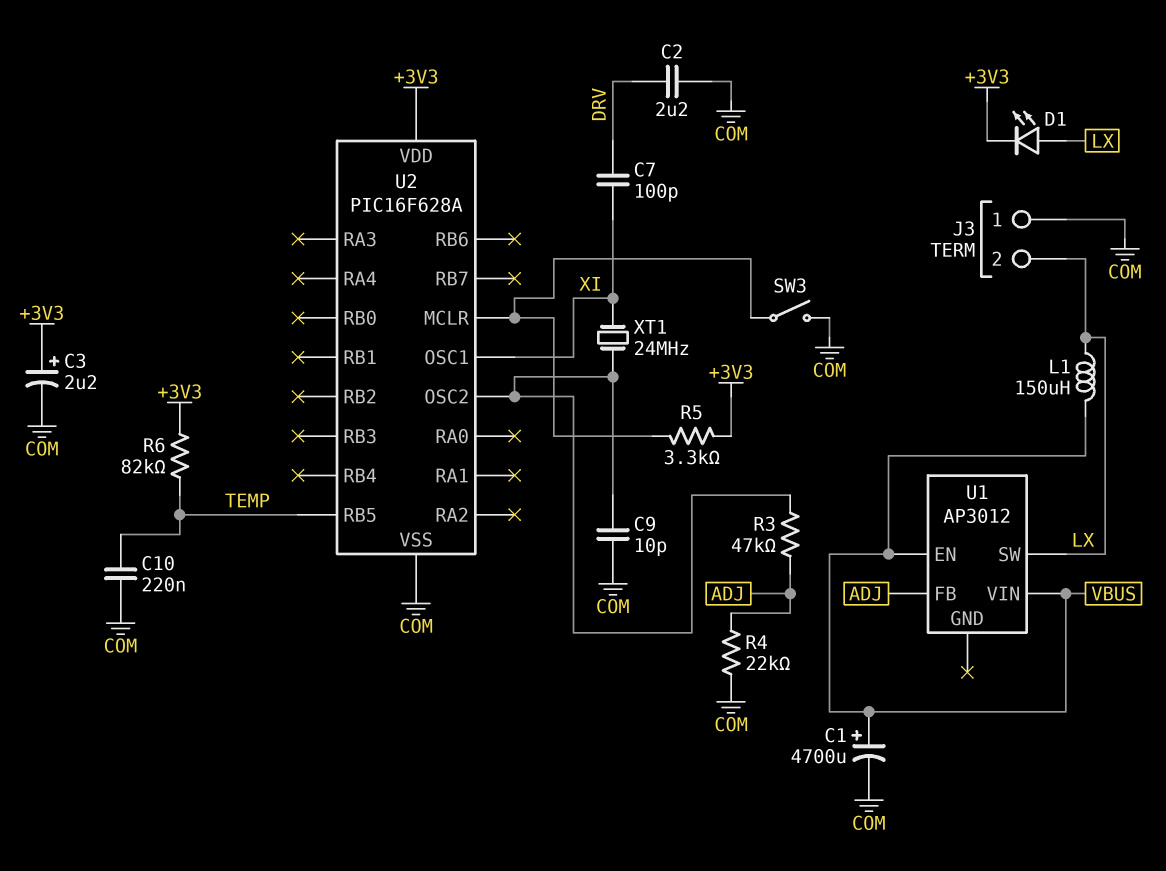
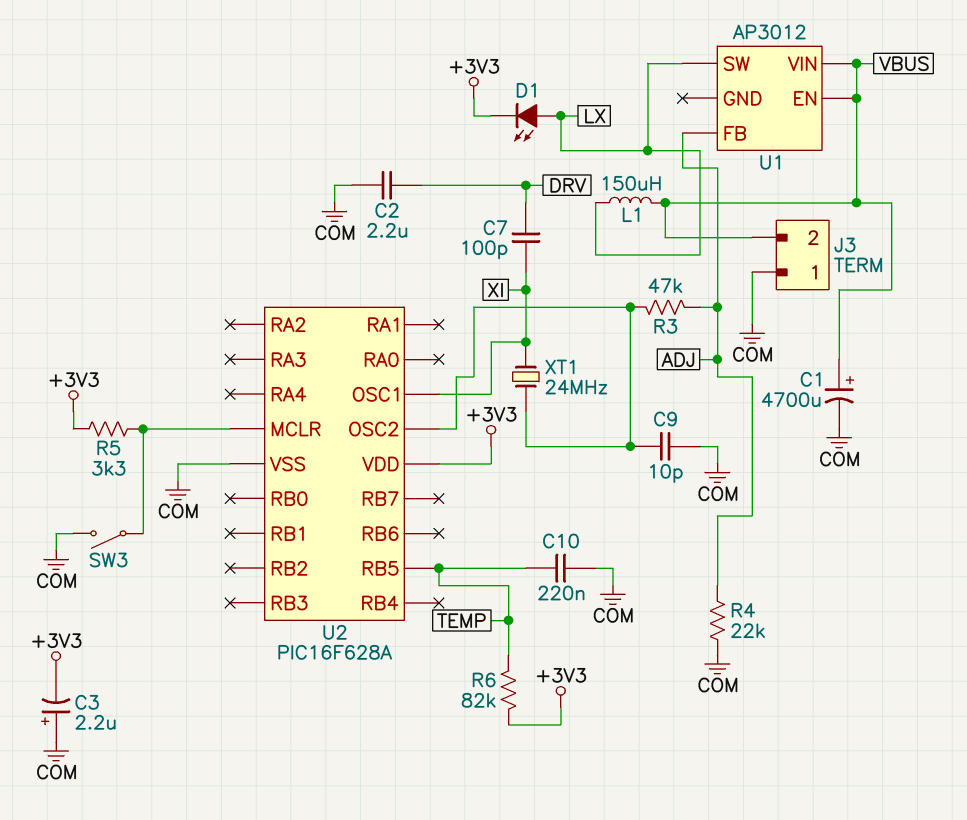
C3: 2.2uF (plus +3V3, minus COM) -> 2.2uF (plus COM, minus +3V3)
J3 pin 2: LX -> VBUS

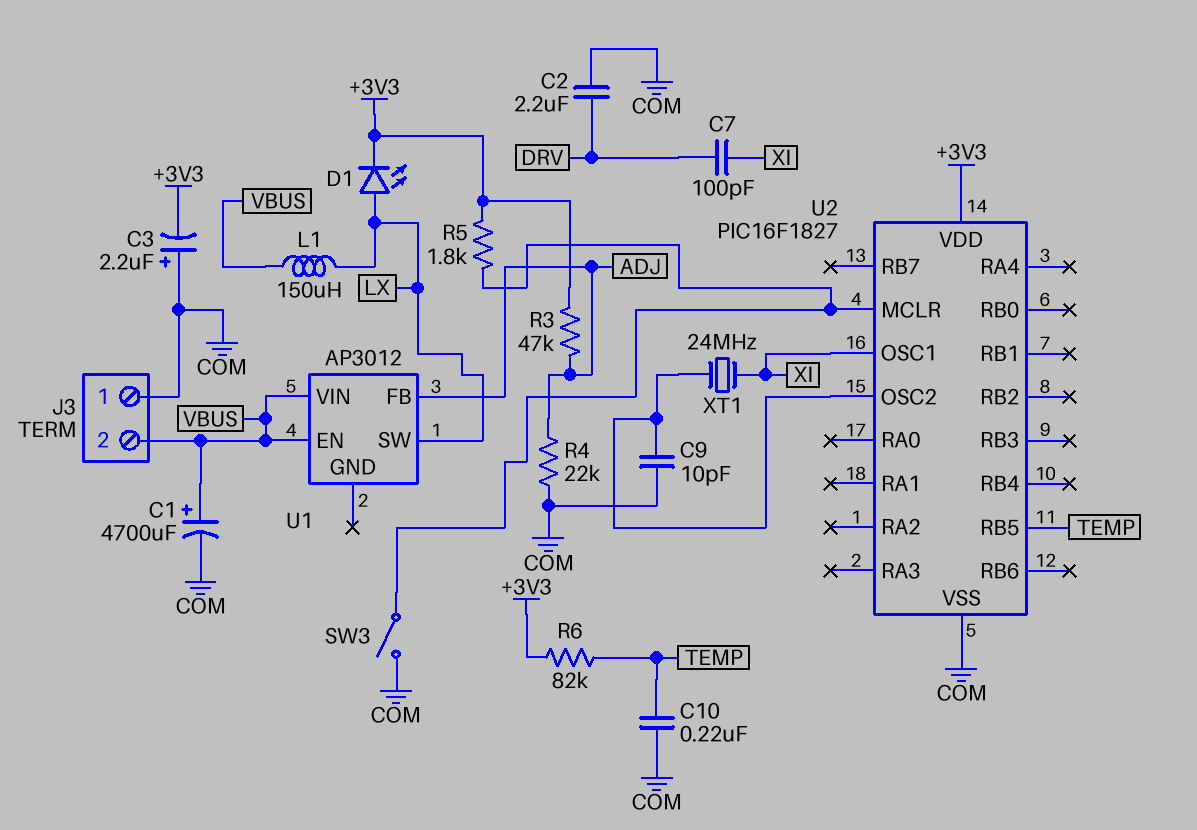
R3: 47k (ADJ, U2/OSC2) -> 47k (+3V3, ADJ)
R5: 3.3k (+3V3, U2/MCLR) -> 1.8k (+3V3, U2/MCLR)
U2: PIC16F628A -> PIC16F1827

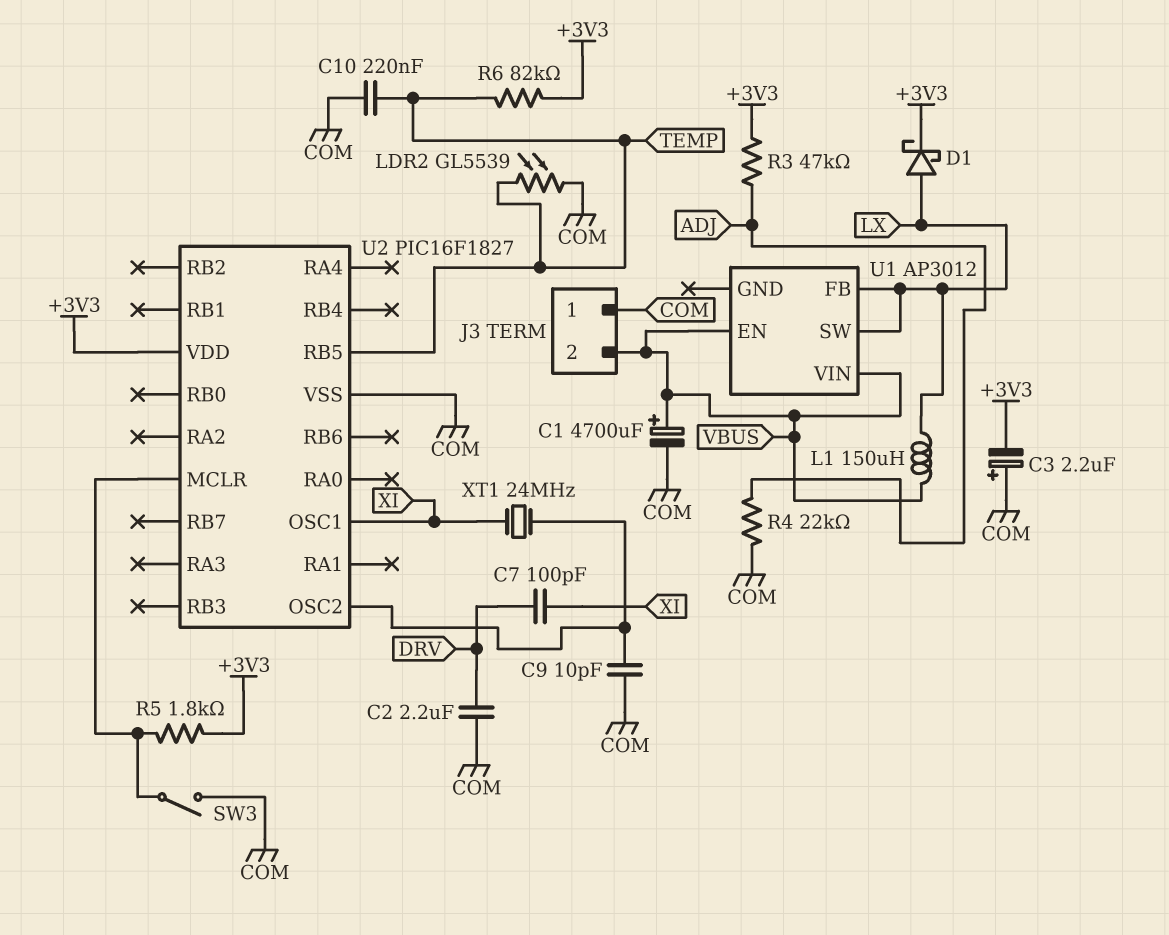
D1: LED (A LX, K +3V3) -> schottky (A LX, K +3V3)
LDR2: none -> GL5539 (COM, TEMP)
U1 pin FB: ADJ -> LX

